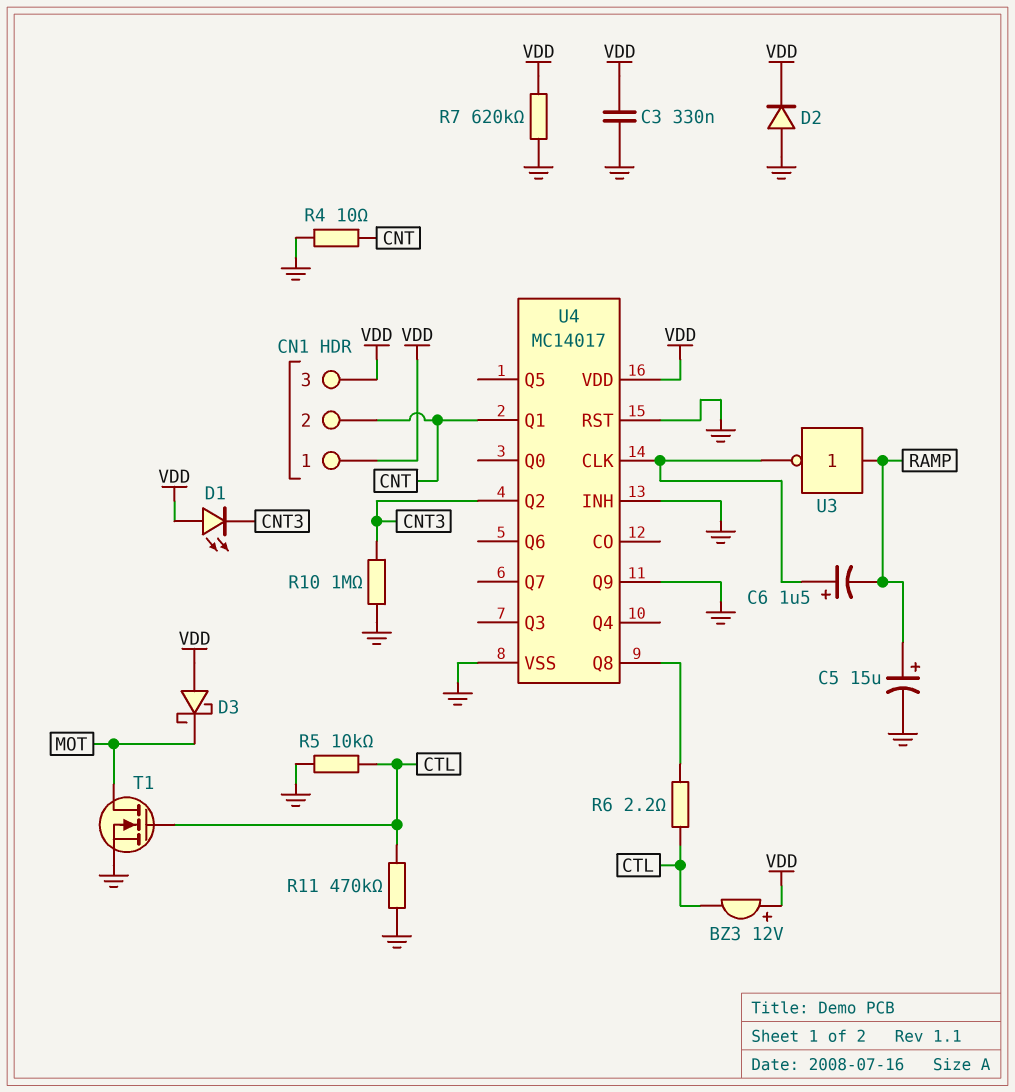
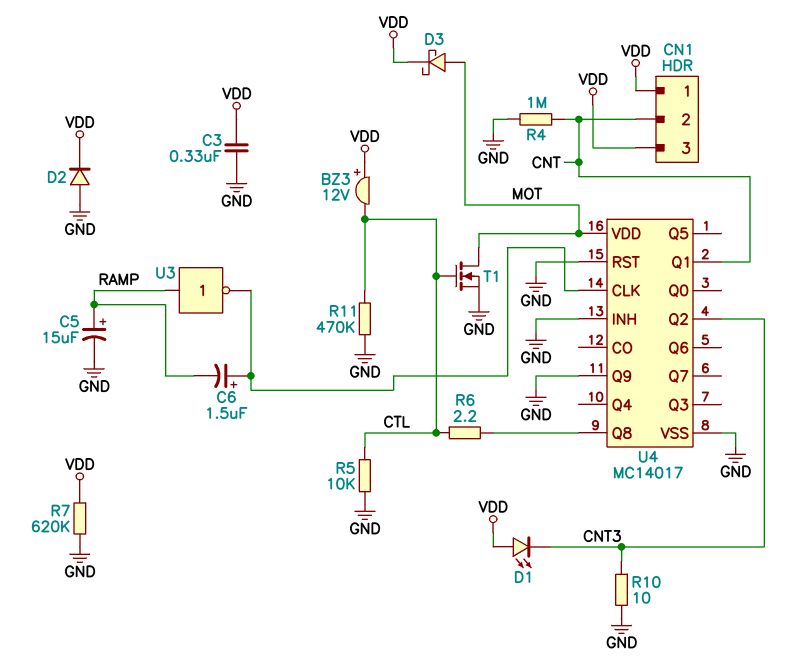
D3: schottky (A VDD, K MOT) -> schottky (A MOT, K VDD)
R4: 10 (CNT, GND) -> 1M (CNT, GND)
R10: 1M (CNT3, GND) -> 10 (CNT3, GND)
U4 pin VDD: VDD -> MOT

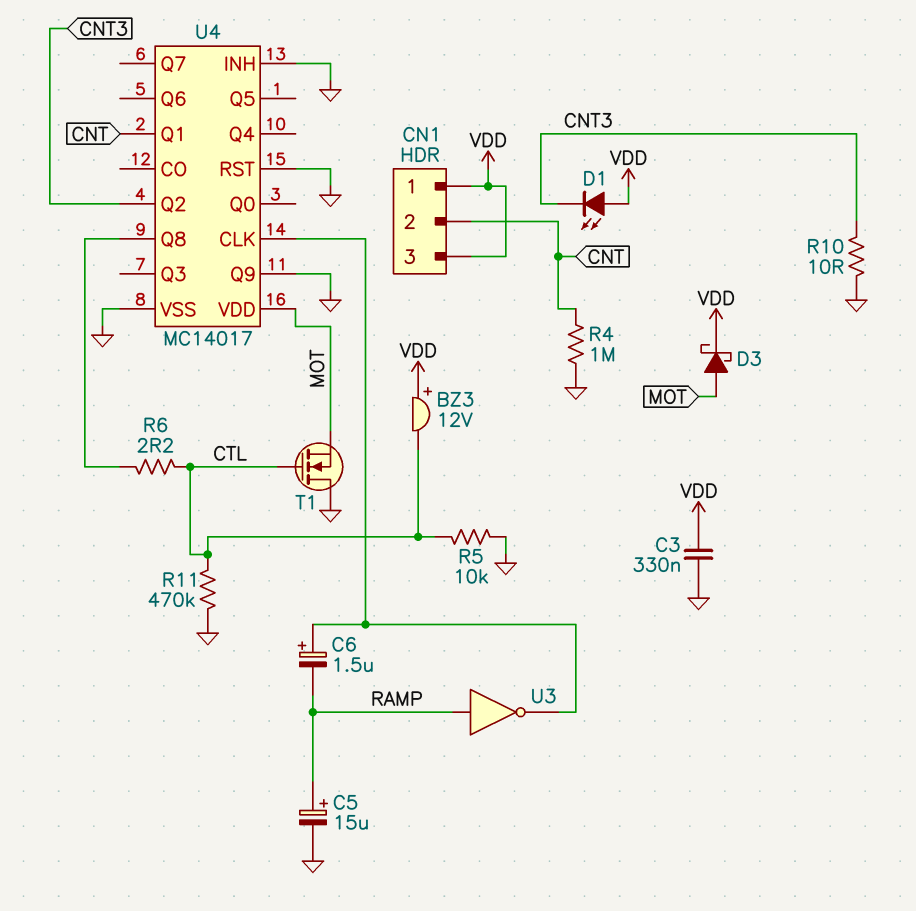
D2: diode (A GND, K VDD) -> none
R7: 620k (GND, VDD) -> none
T1: NMOS (G CTL, D MOT, S GND) -> NMOS (G CTL, D GND, S MOT)

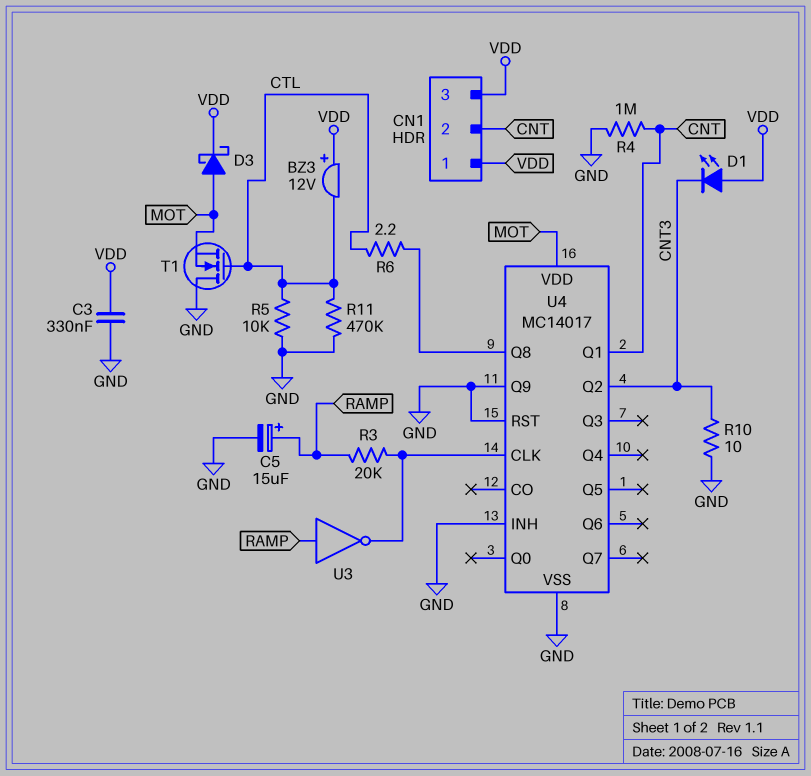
C6: 1.5uF (plus U4/CLK, minus RAMP) -> none
R3: none -> 20k (RAMP, U4/CLK)

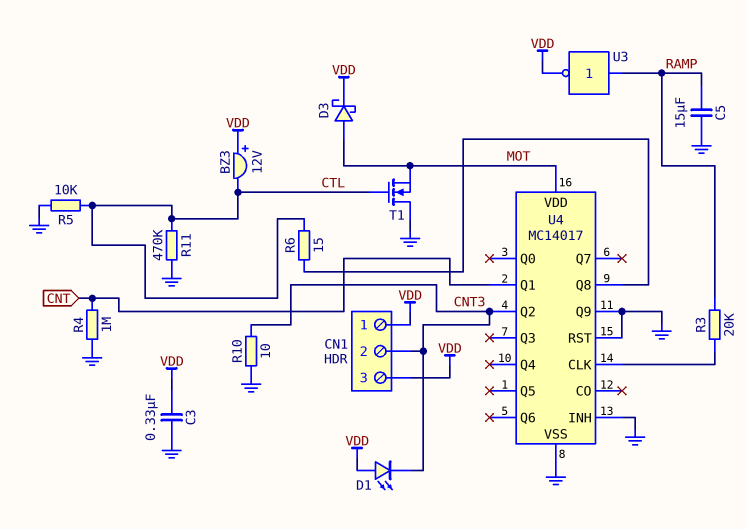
C5: 15uF (plus RAMP, minus GND) -> 15uF (GND, RAMP)
CN1 pin 2: CNT -> CNT3
R6: 2.2 (CTL, U4/Q8) -> 15 (CTL, U4/Q8)
U3: NOT (in RAMP, out U4/CLK) -> NOT (in RAMP, out VDD)

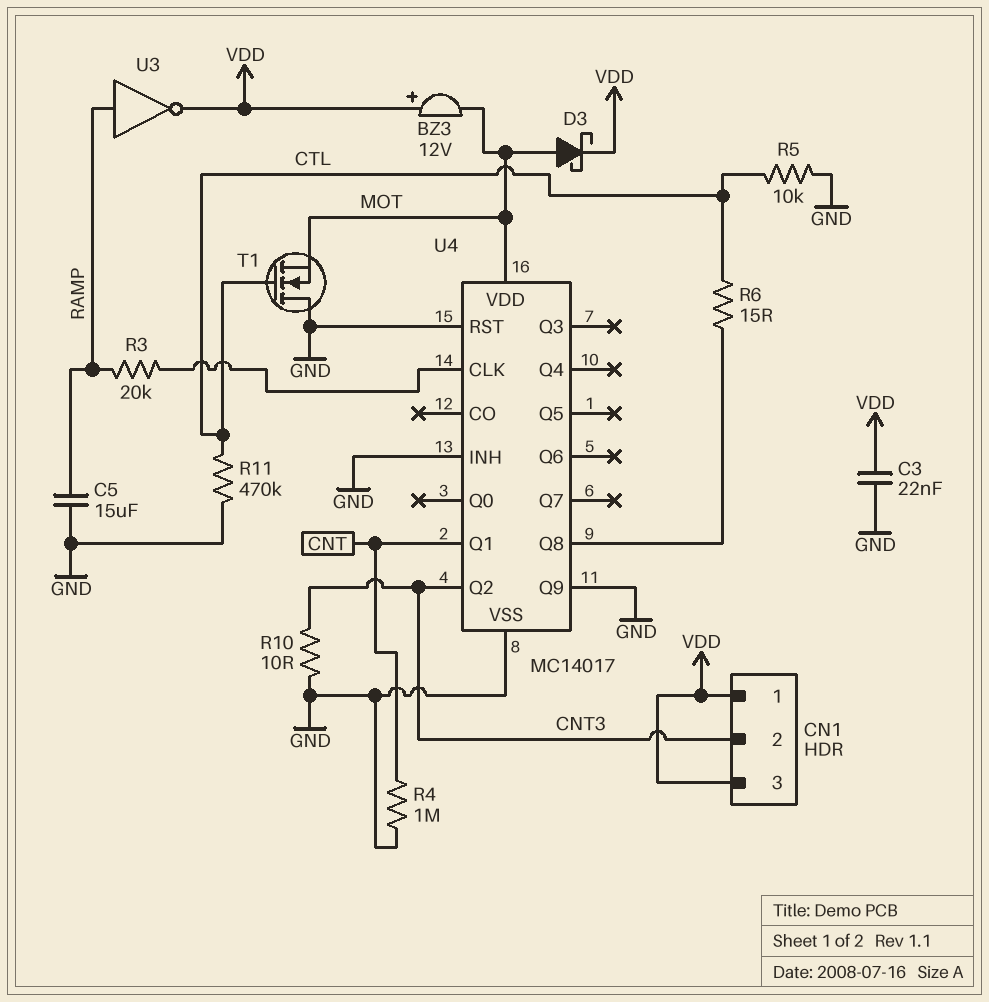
BZ3: buzzer 12V (plus VDD, minus CTL) -> buzzer 12V (plus VDD, minus MOT)
C3: 330nF (GND, VDD) -> 22nF (GND, VDD)
D1: LED (A VDD, K CNT3) -> none

